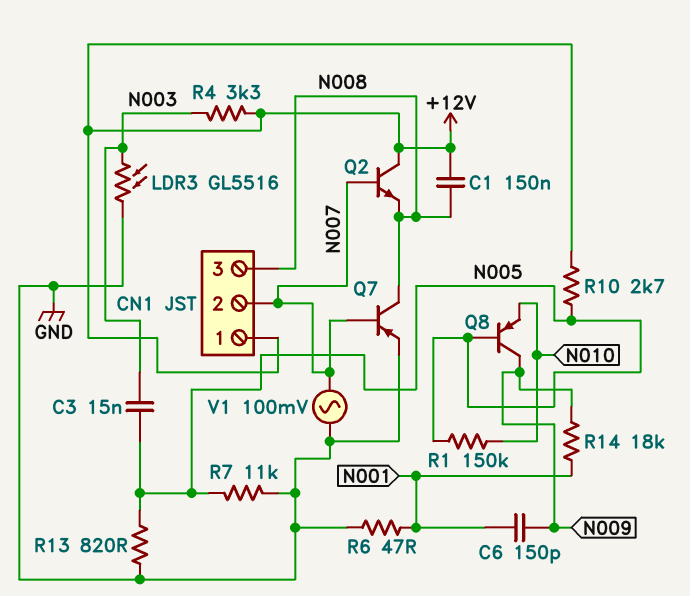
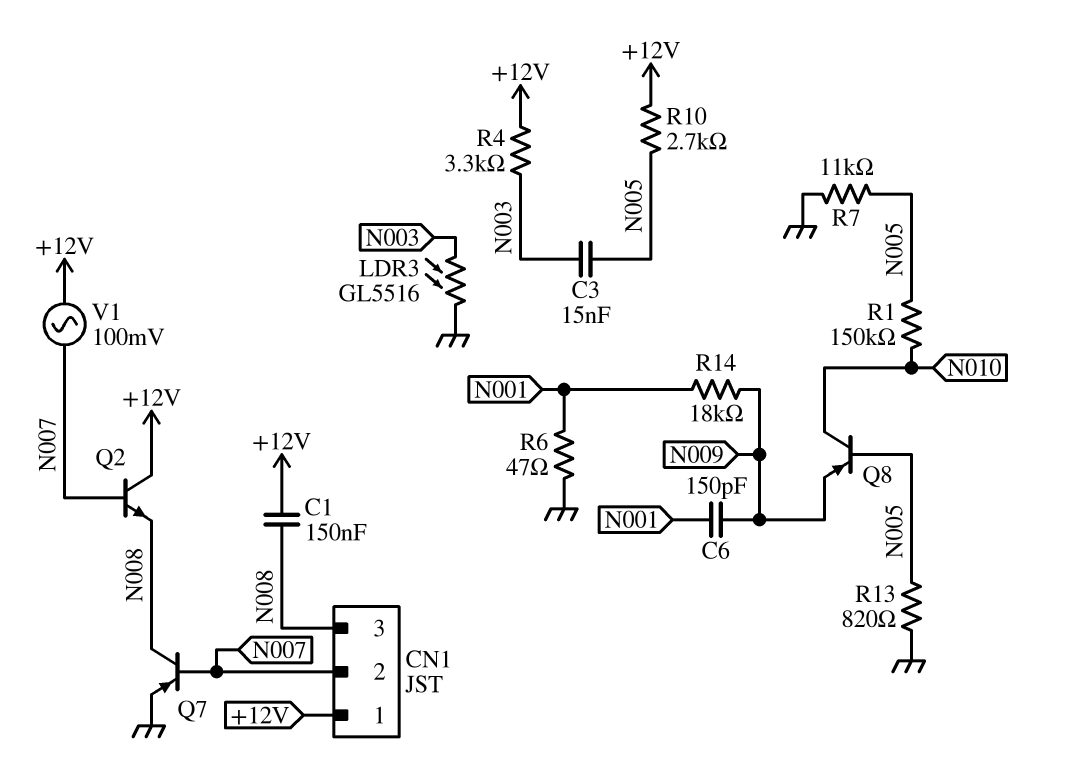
Q8: PNP (B N005, C N009, E N010) -> PNP (B N005, C N010, E N009)
V1: AC 100mV (GND, N007) -> AC 100mV (+12V, N007)

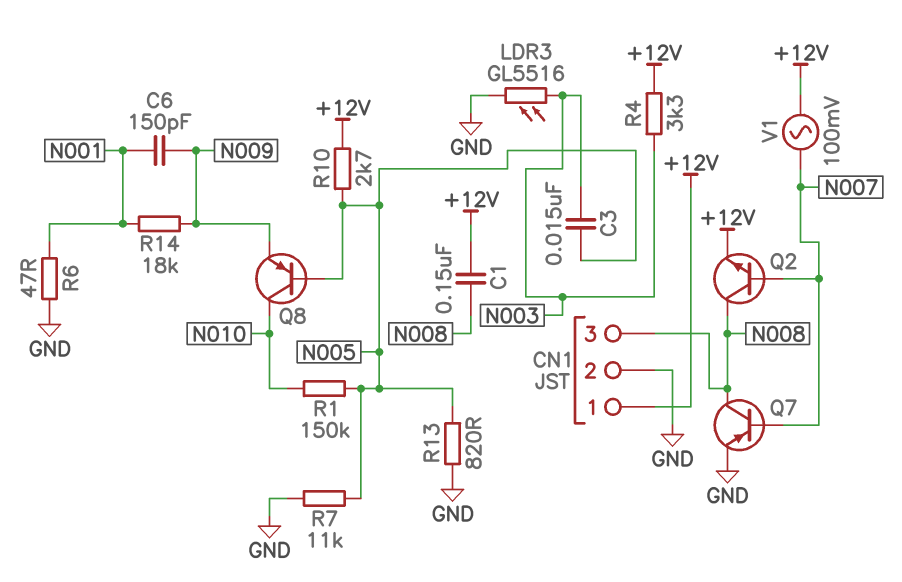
CN1 pin 2: N007 -> GND
Q2: NPN (B N007, C +12V, E N008) -> NPN (B N007, C N008, E +12V)

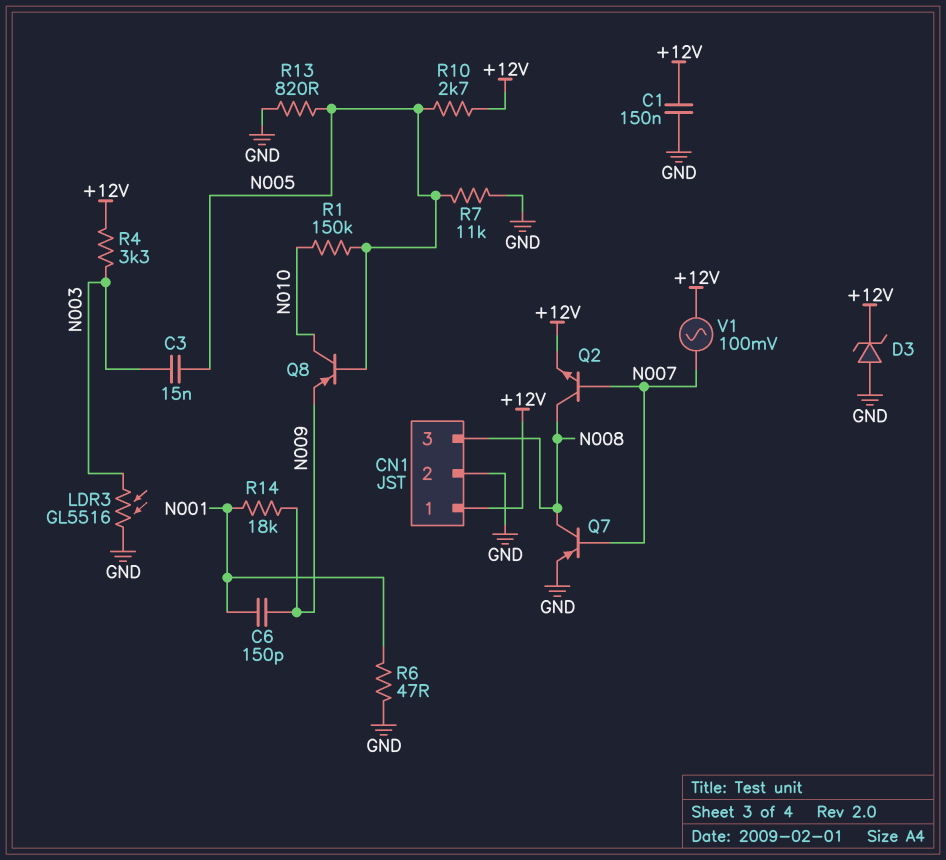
C1: 150nF (+12V, N008) -> 150nF (+12V, GND)
D3: none -> zener (A GND, K +12V)

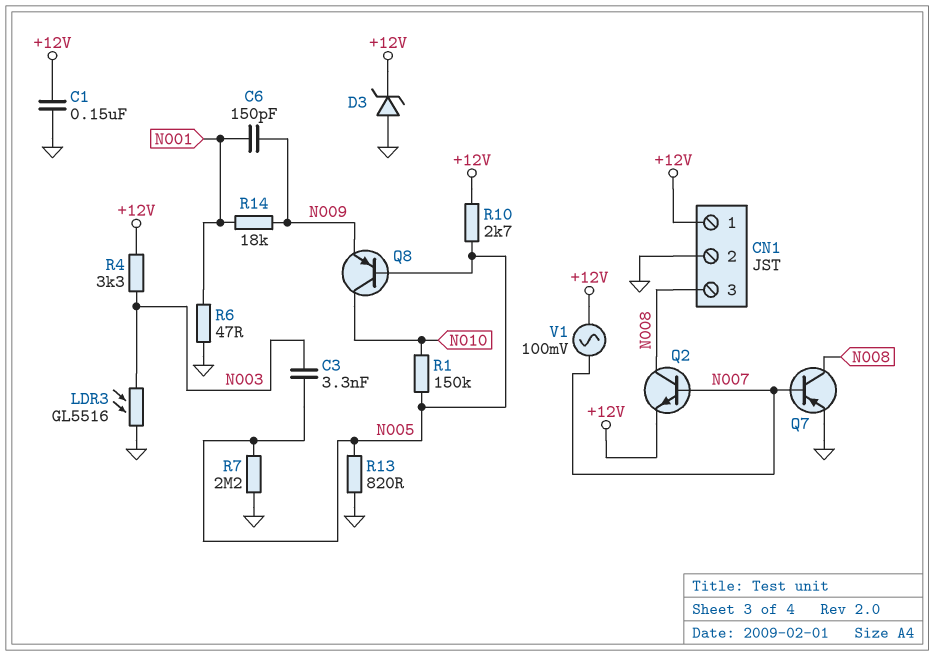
C3: 15nF (N003, N005) -> 3.3nF (N003, N005)
R7: 11k (GND, N005) -> 2.2M (GND, N005)

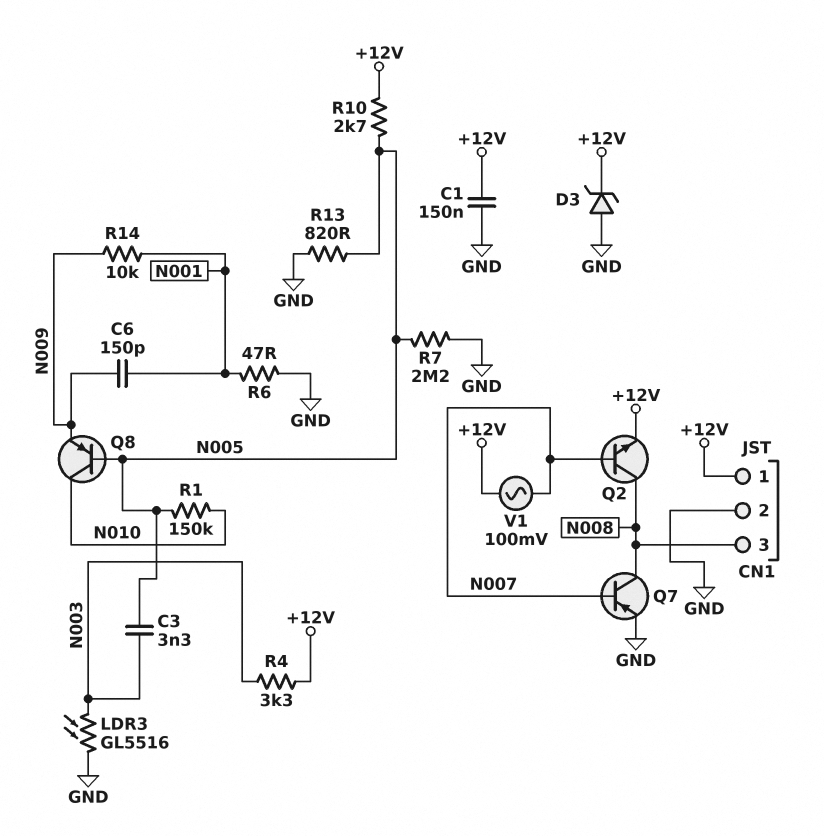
R14: 18k (N001, N009) -> 10k (N001, N009)

